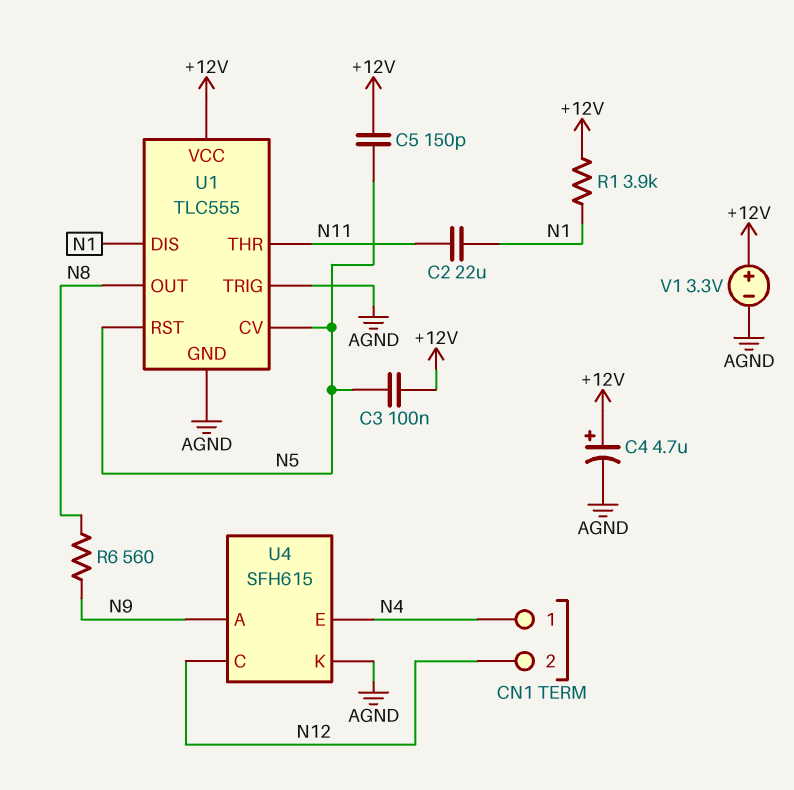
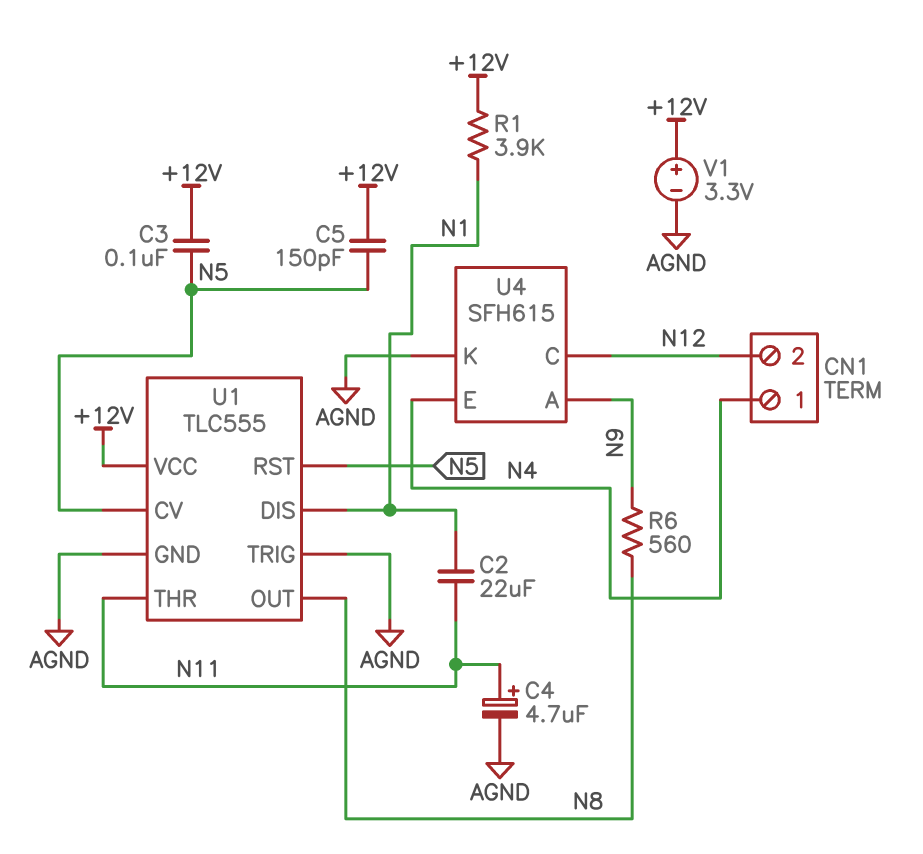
C4: 4.7uF (plus +12V, minus AGND) -> 4.7uF (plus N11, minus AGND)

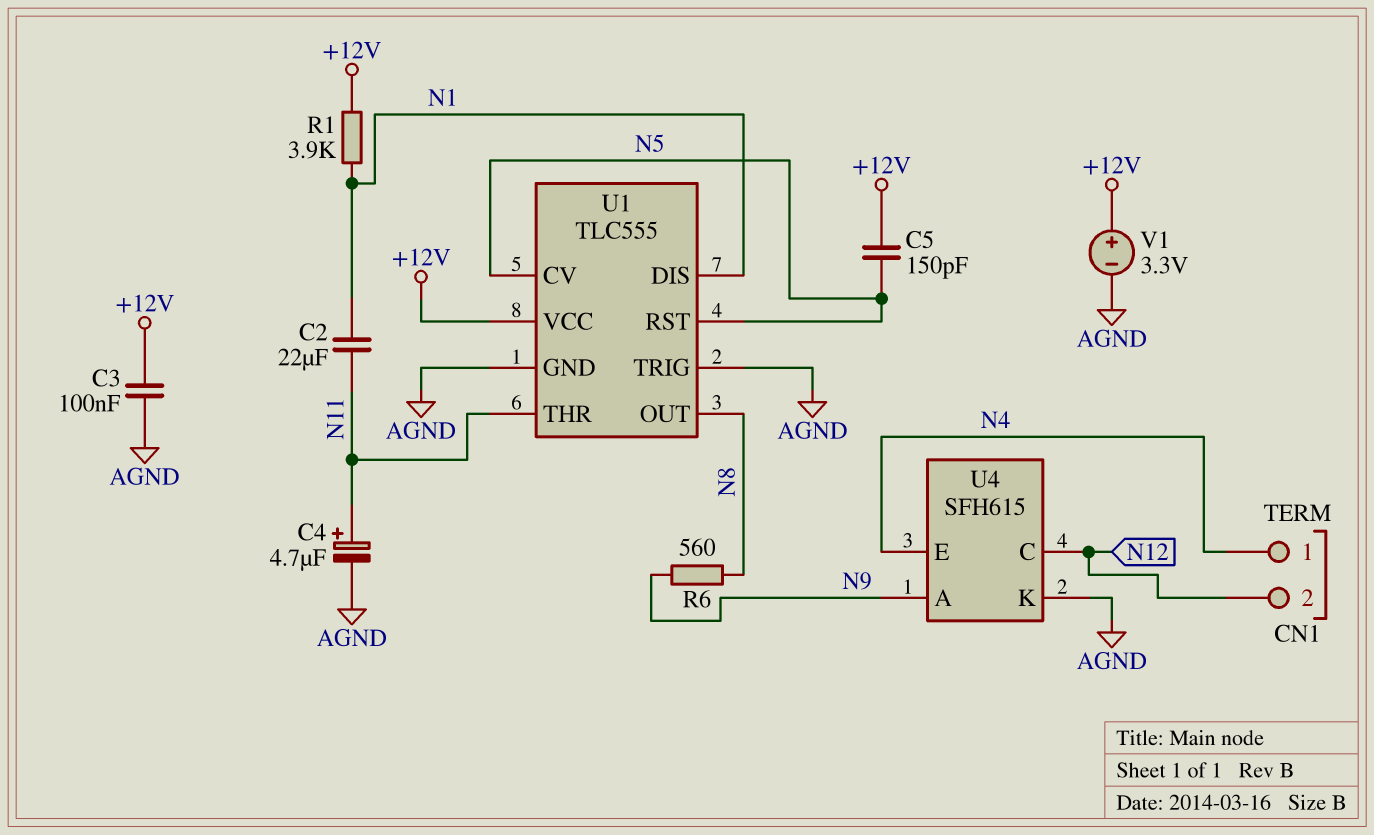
C3: 100nF (+12V, N5) -> 100nF (+12V, AGND)

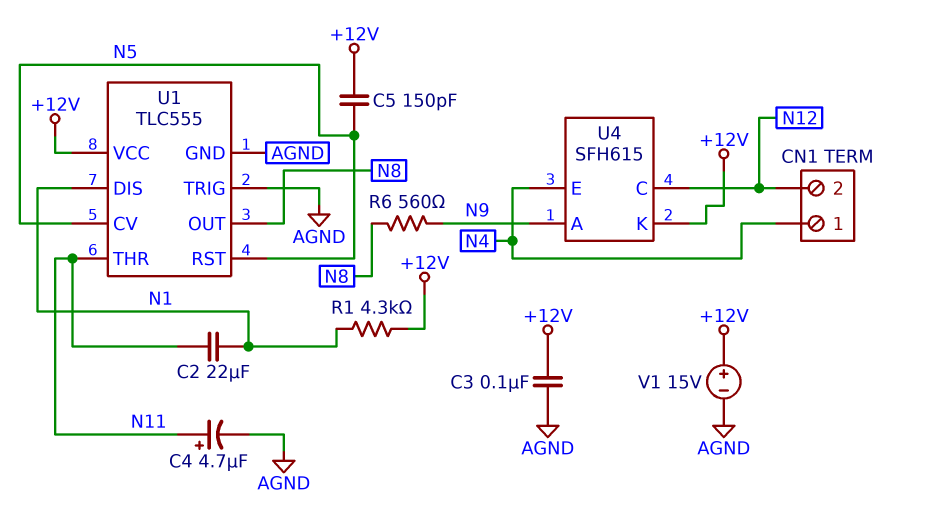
R1: 3.9k (+12V, N1) -> 4.3k (+12V, N1)
U4 pin K: AGND -> +12V
V1: 3.3V (plus +12V, minus AGND) -> 15V (plus +12V, minus AGND)

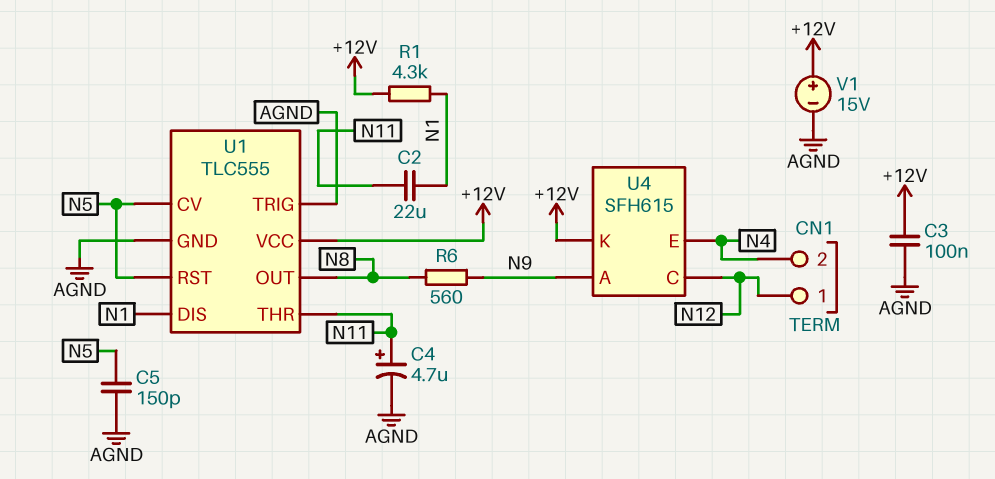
C5: 150pF (+12V, N5) -> 150pF (AGND, N5)
CN1 pin 1: N4 -> N12
CN1 pin 2: N12 -> N4

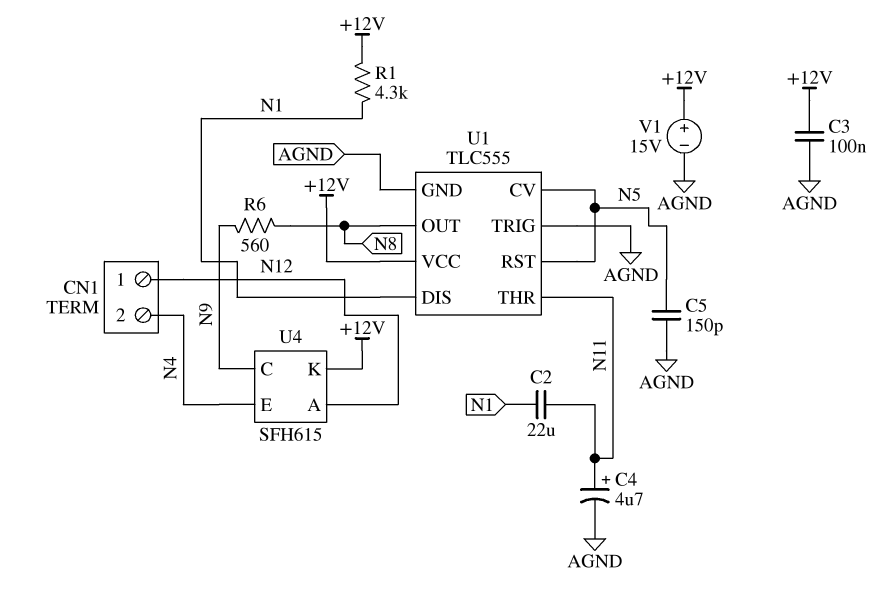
U4 pin A: N9 -> N12
U4 pin C: N12 -> N9

